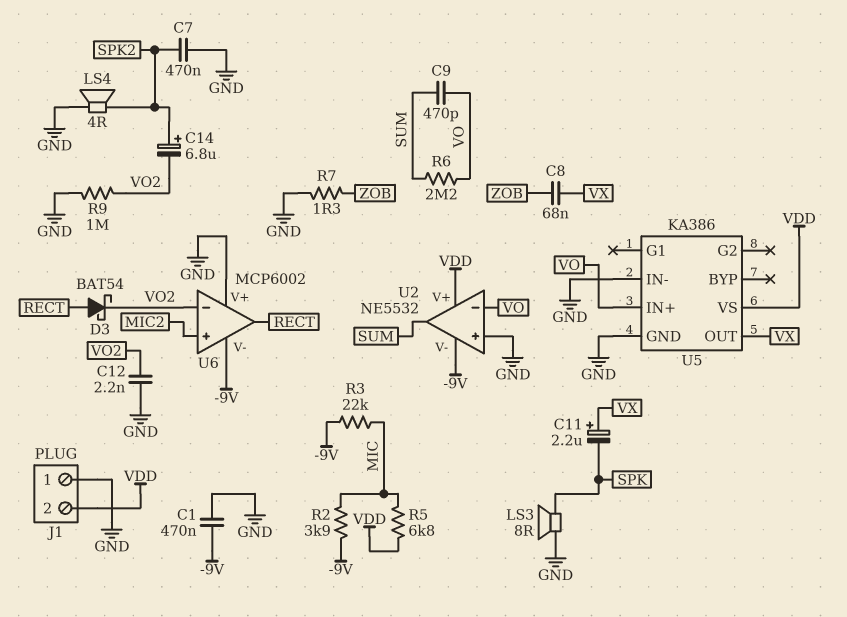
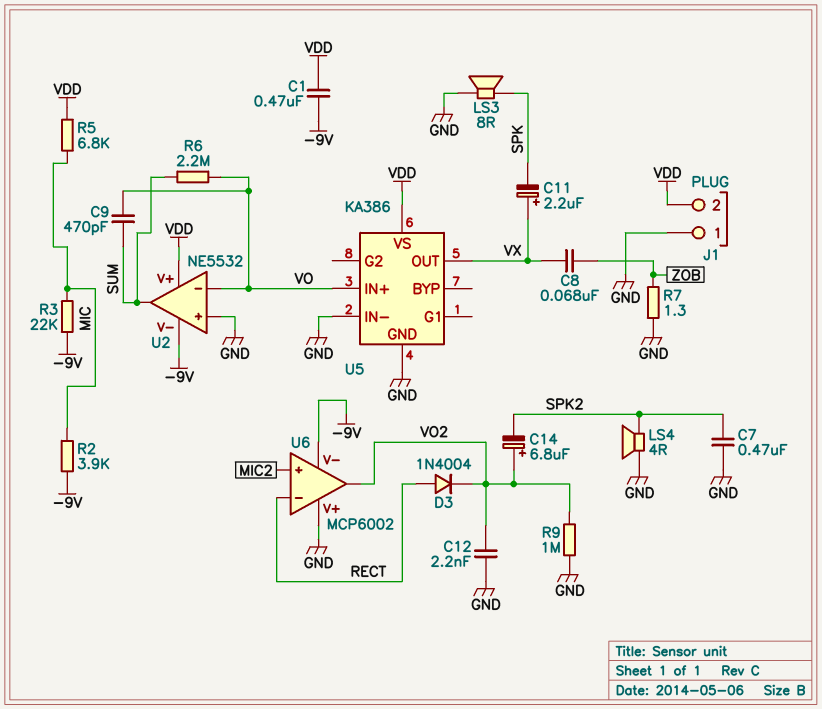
C1: 470nF (-9V, GND) -> 470nF (-9V, VDD)
C14: 6.8uF (plus SPK2, minus VO2) -> 6.8uF (plus VO2, minus SPK2)
D3: schottky BAT54 (A RECT, K VO2) -> diode 1N4004 (A RECT, K VO2)
U6 pin in-: VO2 -> RECT
U6 pin out: RECT -> VO2

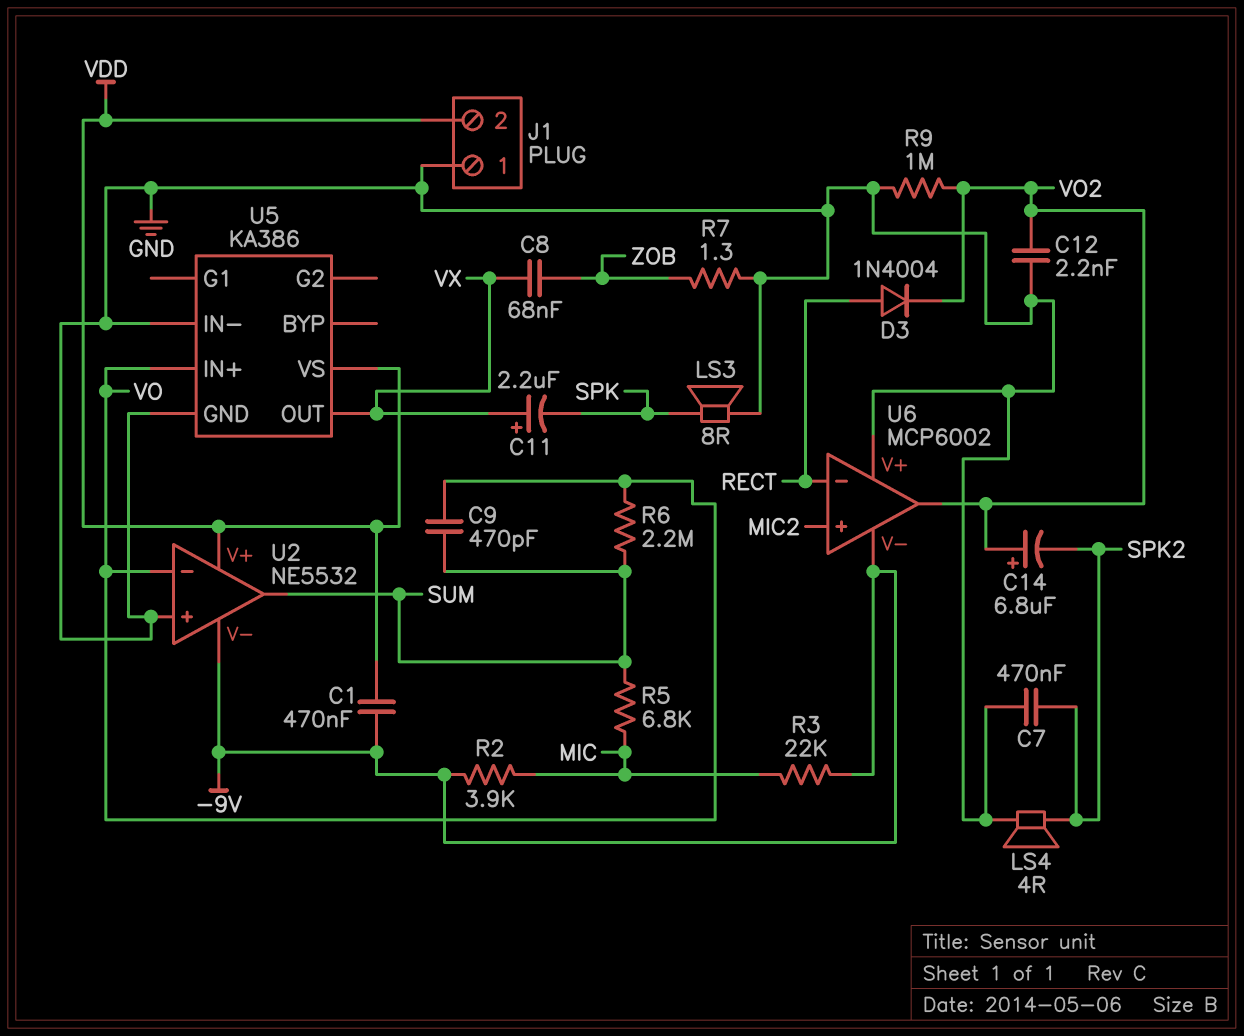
R5: 6.8k (MIC, VDD) -> 6.8k (MIC, SUM)

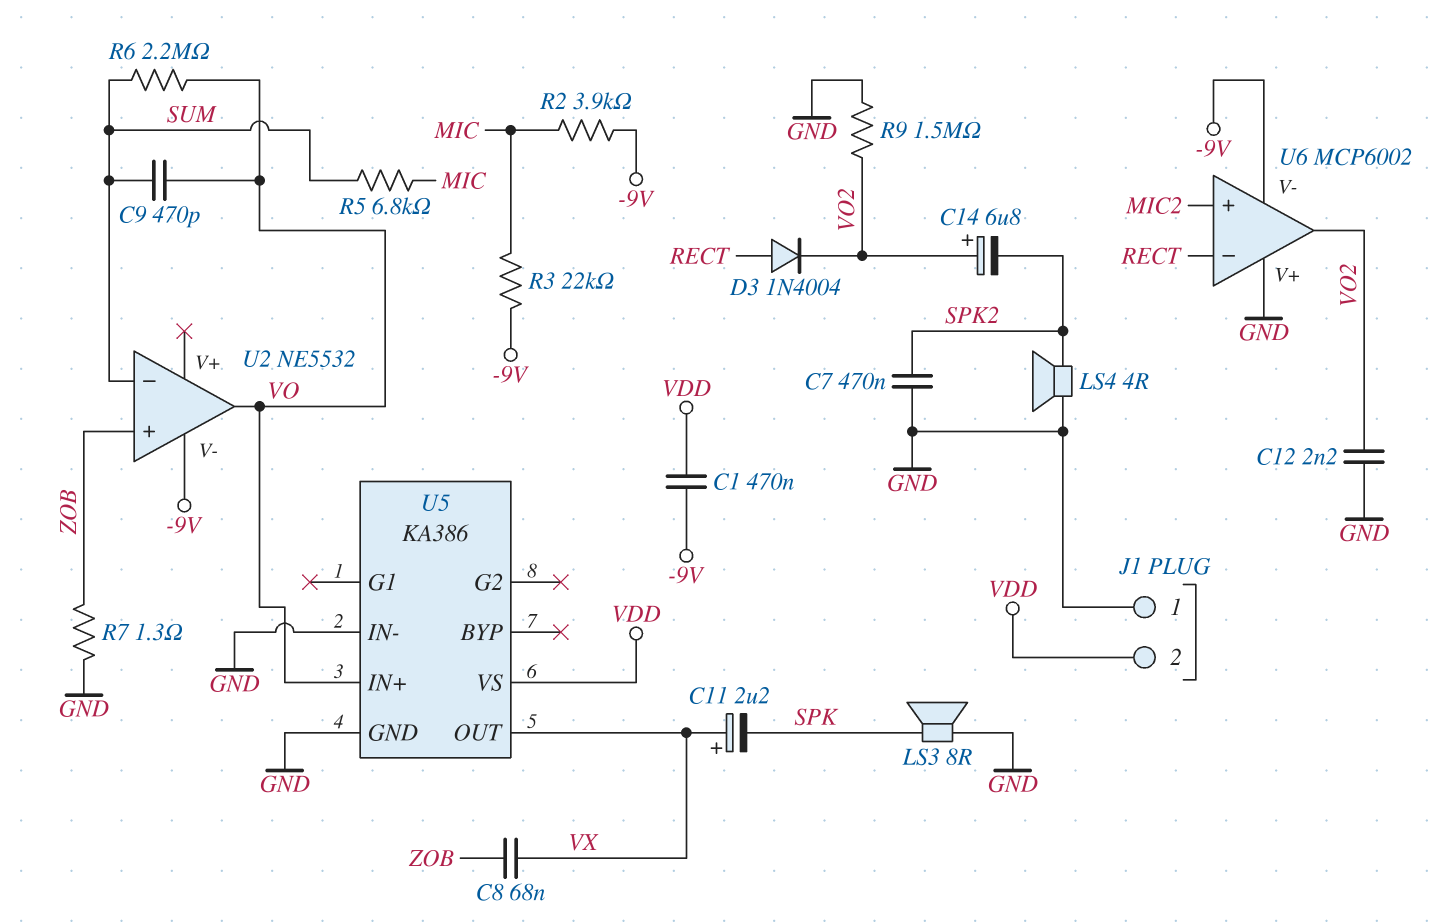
R9: 1M (GND, VO2) -> 1.5M (GND, VO2)
U2 pin V+: VDD -> none
U2 pin in+: GND -> ZOB
U2 pin in-: VO -> SUM
U2 pin out: SUM -> VO

